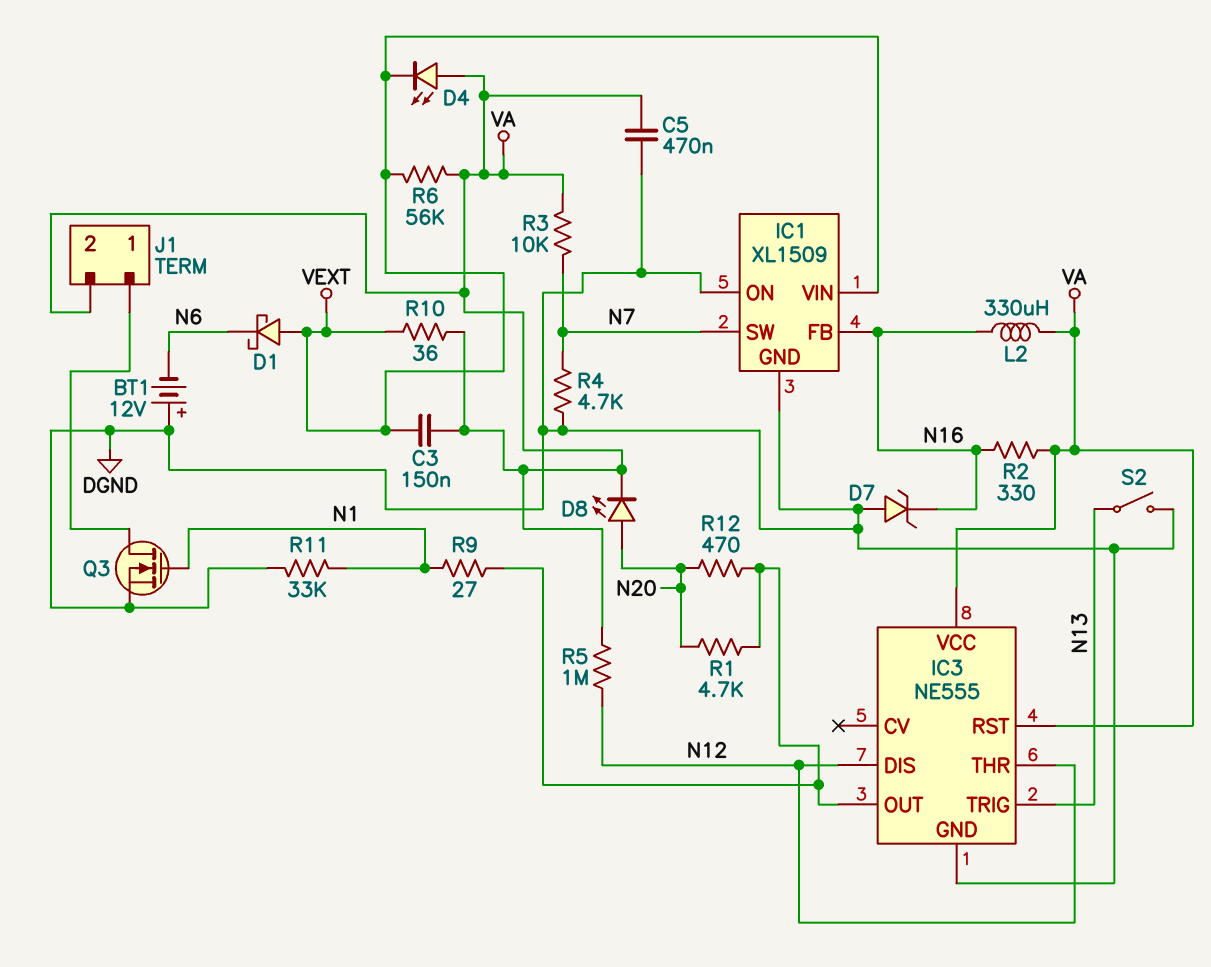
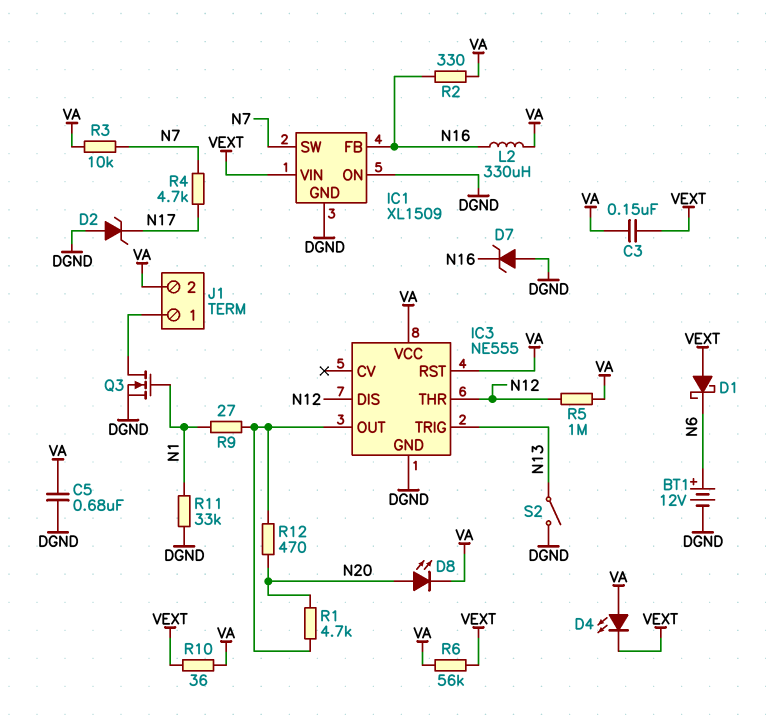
BT1: 12V (plus DGND, minus N6) -> 12V (plus N6, minus DGND)
C5: 470nF (DGND, VA) -> 680nF (DGND, VA)
D2: none -> zener (A DGND, K N17)
R4: 4.7k (DGND, N7) -> 4.7k (N7, N17)

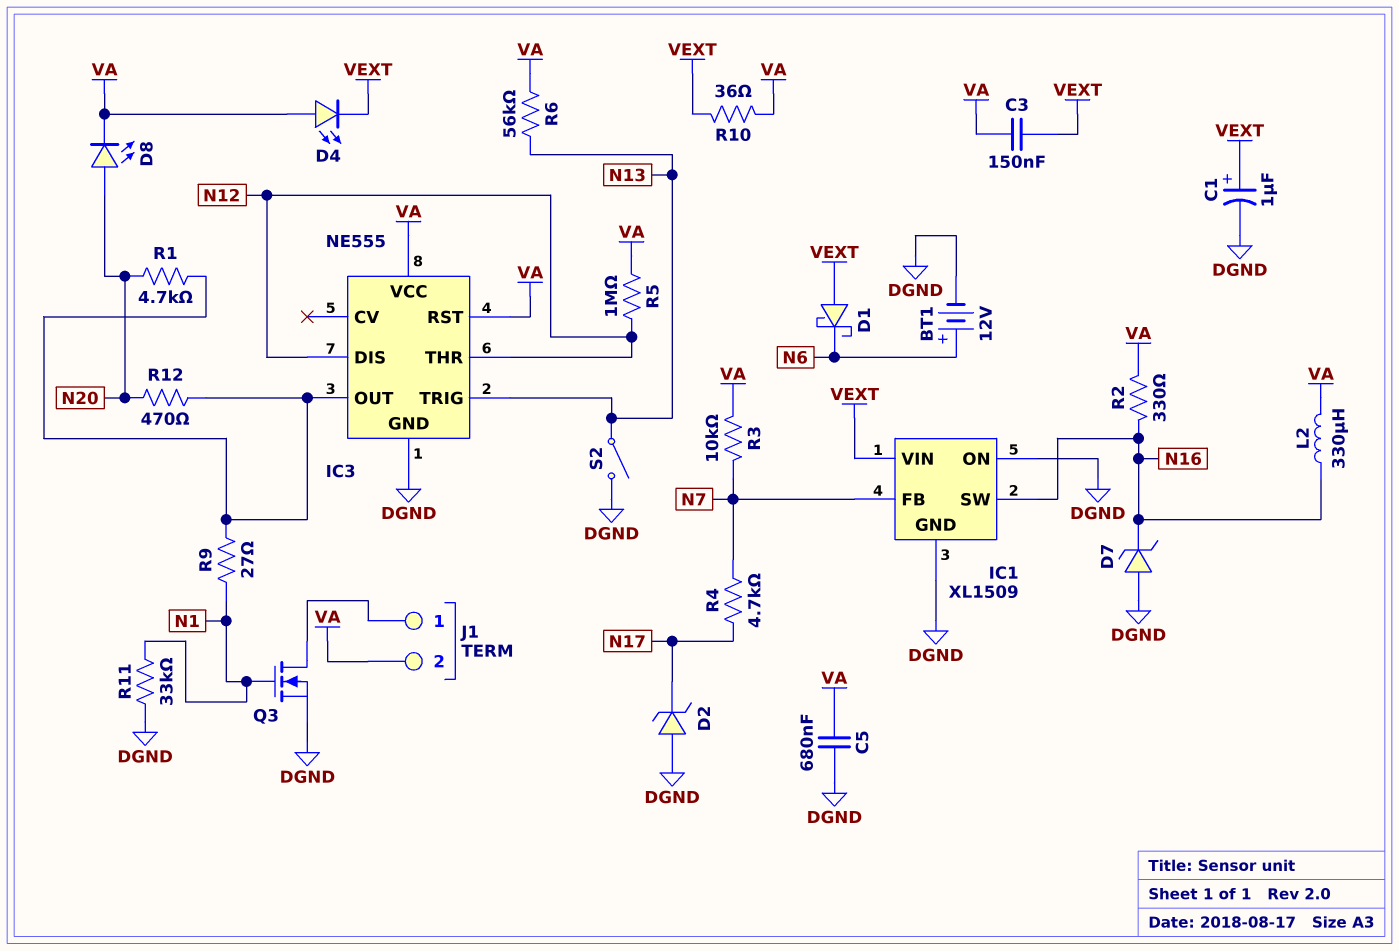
C1: none -> 1uF (plus VEXT, minus DGND)
IC1 pin FB: N16 -> N7
IC1 pin SW: N7 -> N16
R6: 56k (VA, VEXT) -> 56k (N13, VA)

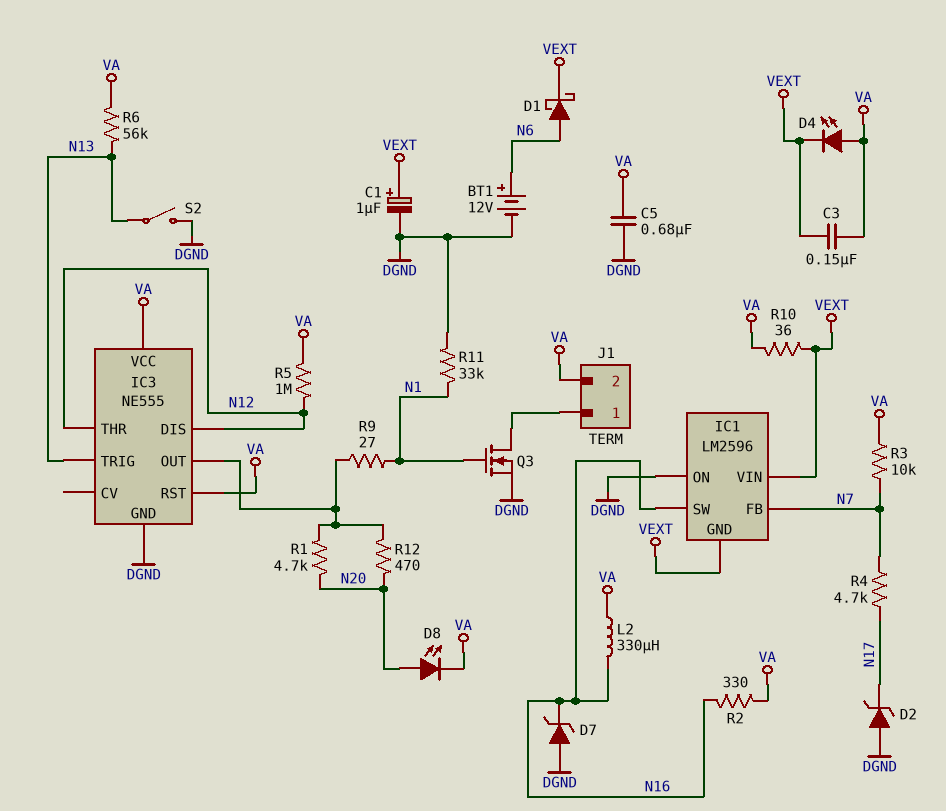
D1: schottky (A VEXT, K N6) -> schottky (A N6, K VEXT)
IC1: XL1509 -> LM2596
IC1 pin GND: DGND -> VEXT

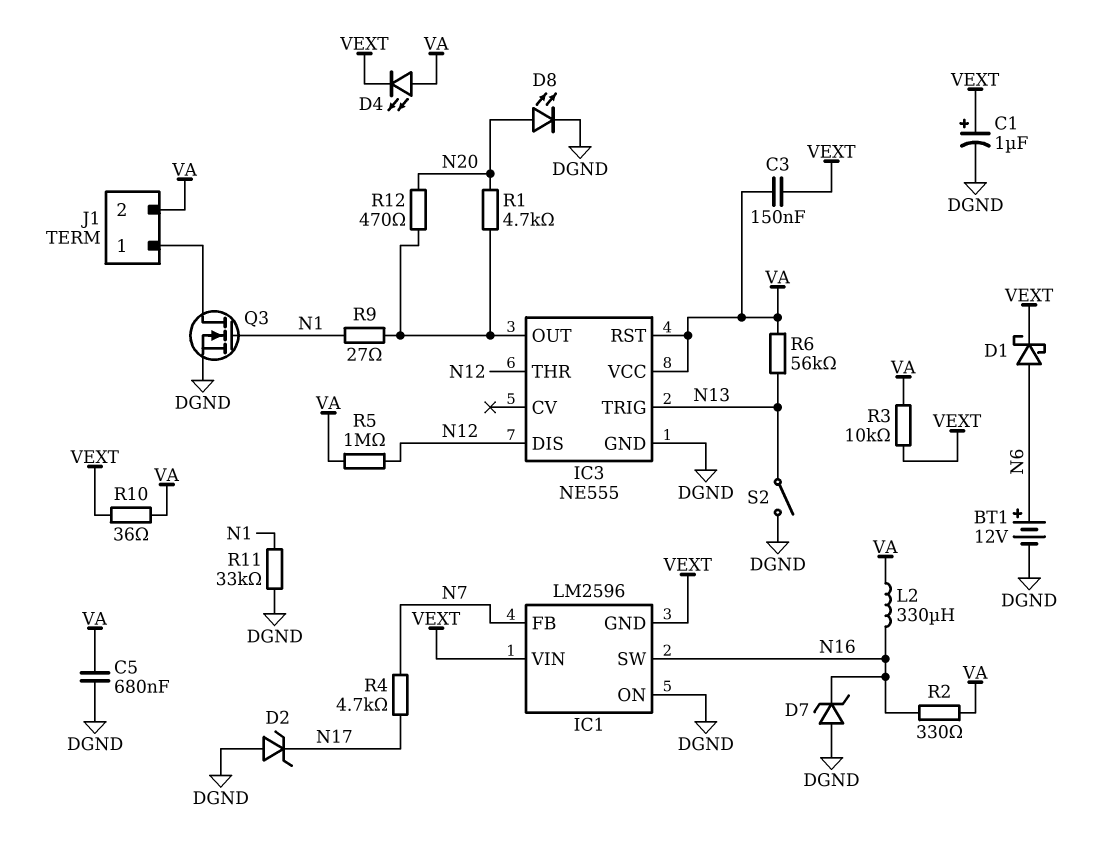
D8: LED (A N20, K VA) -> LED (A N20, K DGND)
R3: 10k (N7, VA) -> 10k (VA, VEXT)

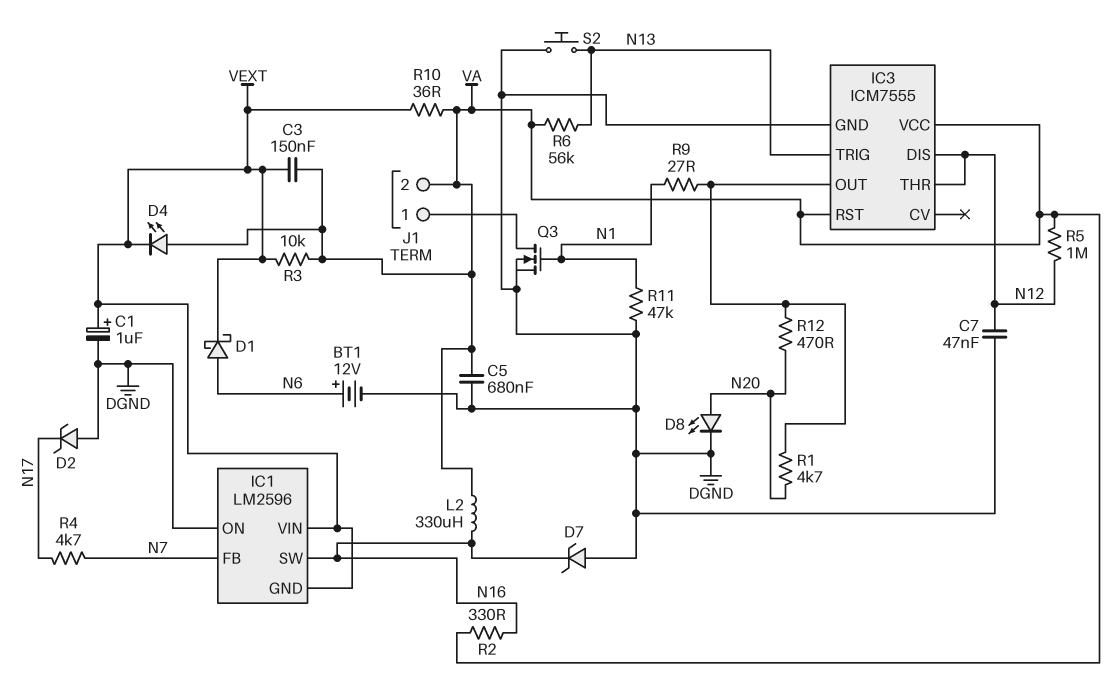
C7: none -> 47nF (DGND, N12)
IC3: NE555 -> ICM7555
R11: 33k (DGND, N1) -> 47k (DGND, N1)
S2: switch (DGND, N13) -> button (DGND, N13)

